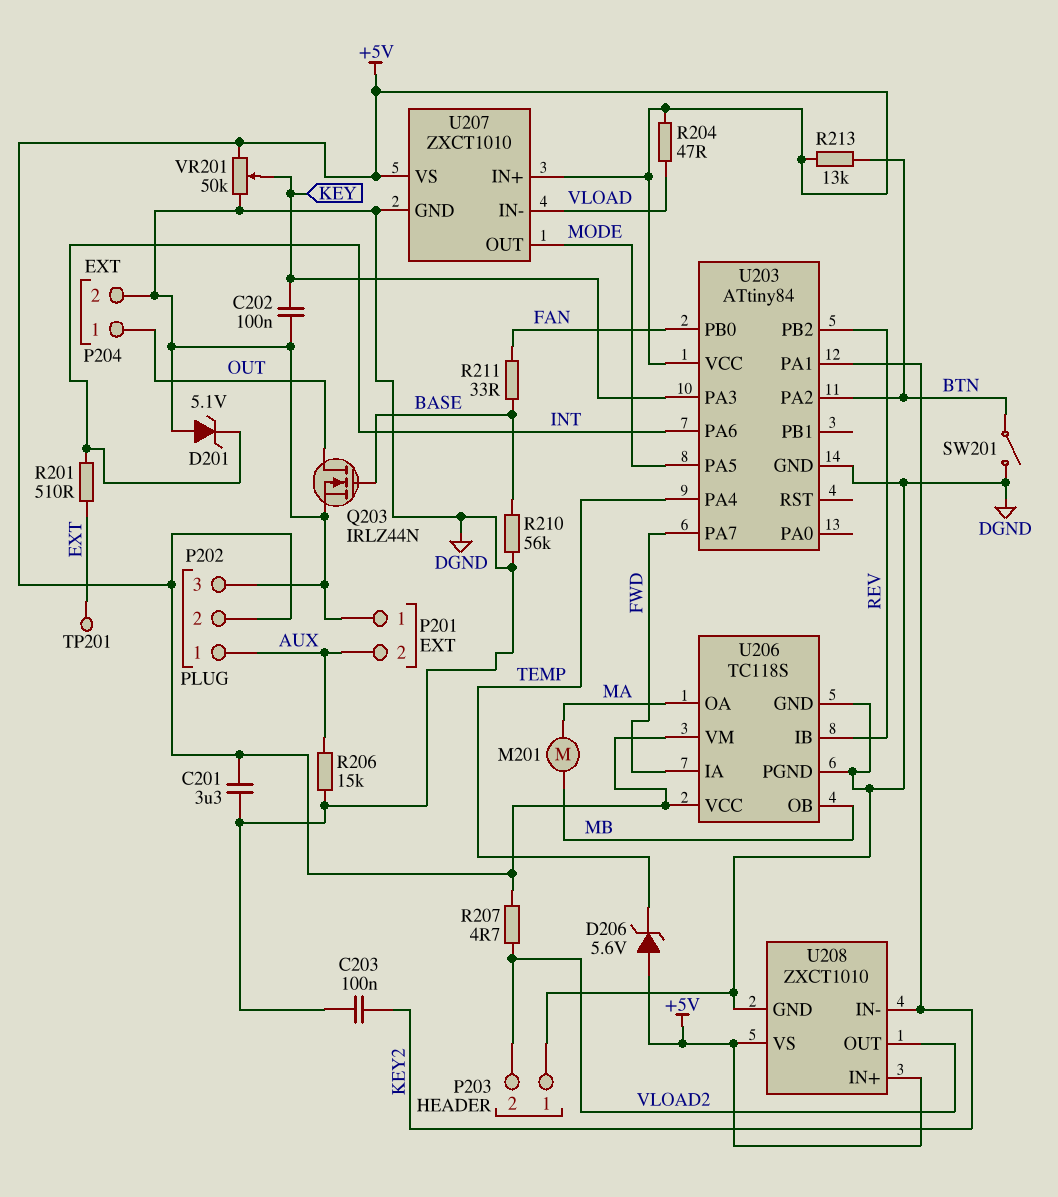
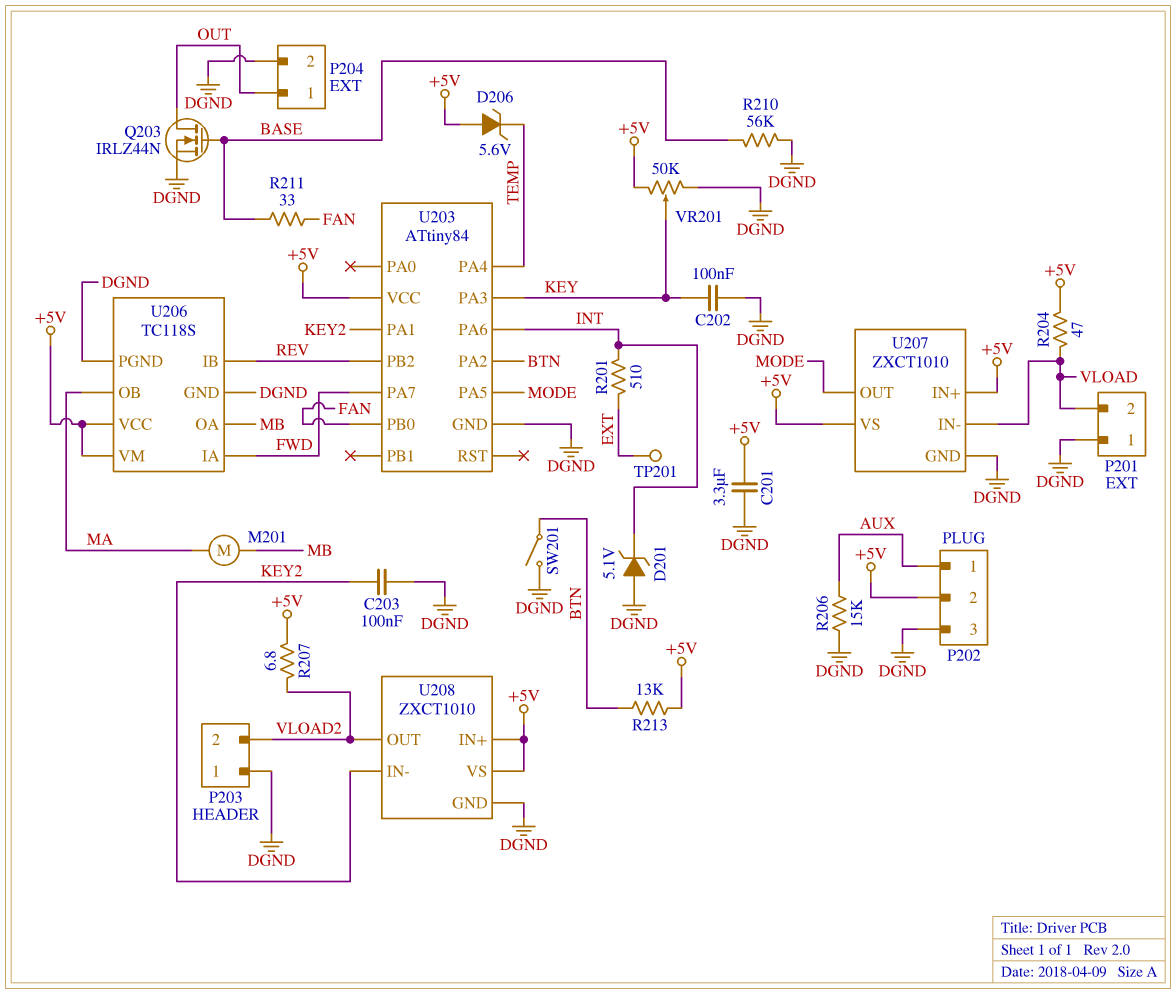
P201 pin 2: AUX -> VLOAD
R207: 4.7 (+5V, VLOAD2) -> 6.8 (+5V, VLOAD2)
U206 pin OA: MA -> MB
U206 pin OB: MB -> MA

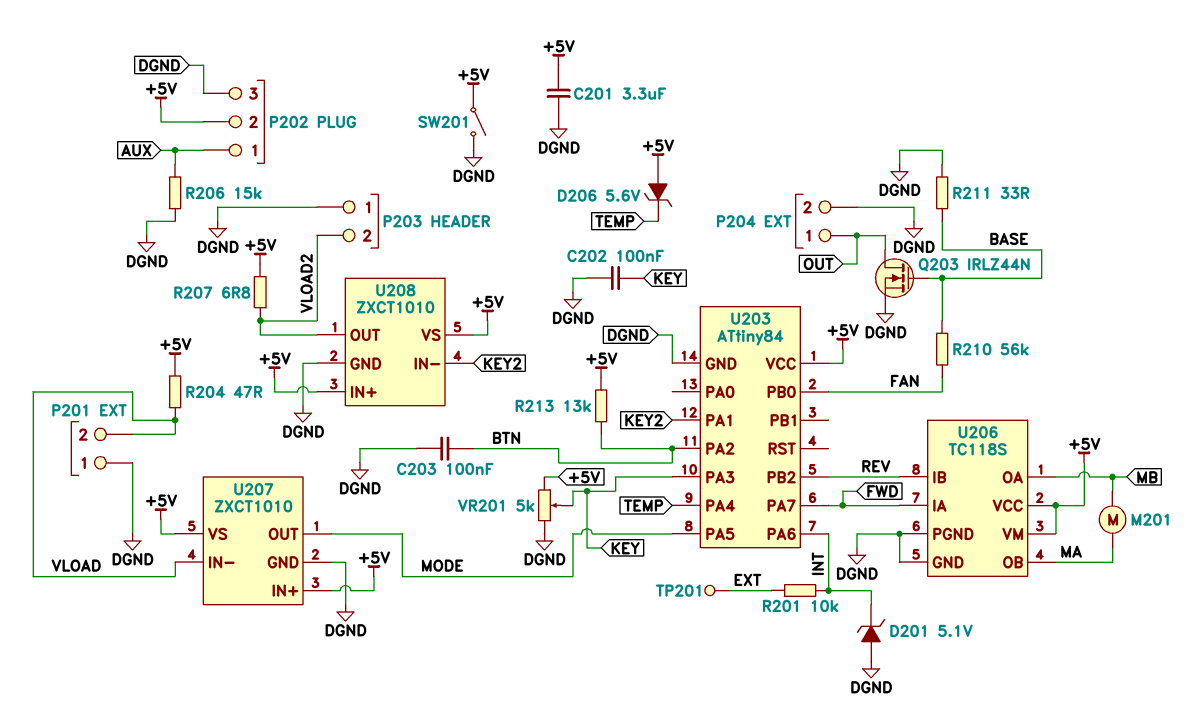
C203: 100nF (DGND, KEY2) -> 100nF (BTN, DGND)
R201: 510 (EXT, INT) -> 10k (EXT, INT)
R210: 56k (BASE, DGND) -> 56k (BASE, FAN)
R211: 33 (BASE, FAN) -> 33 (BASE, DGND)
SW201: switch (BTN, DGND) -> switch (+5V, DGND)
VR201: 50k (+5V, DGND, wiper KEY) -> 5k (+5V, DGND, wiper KEY)

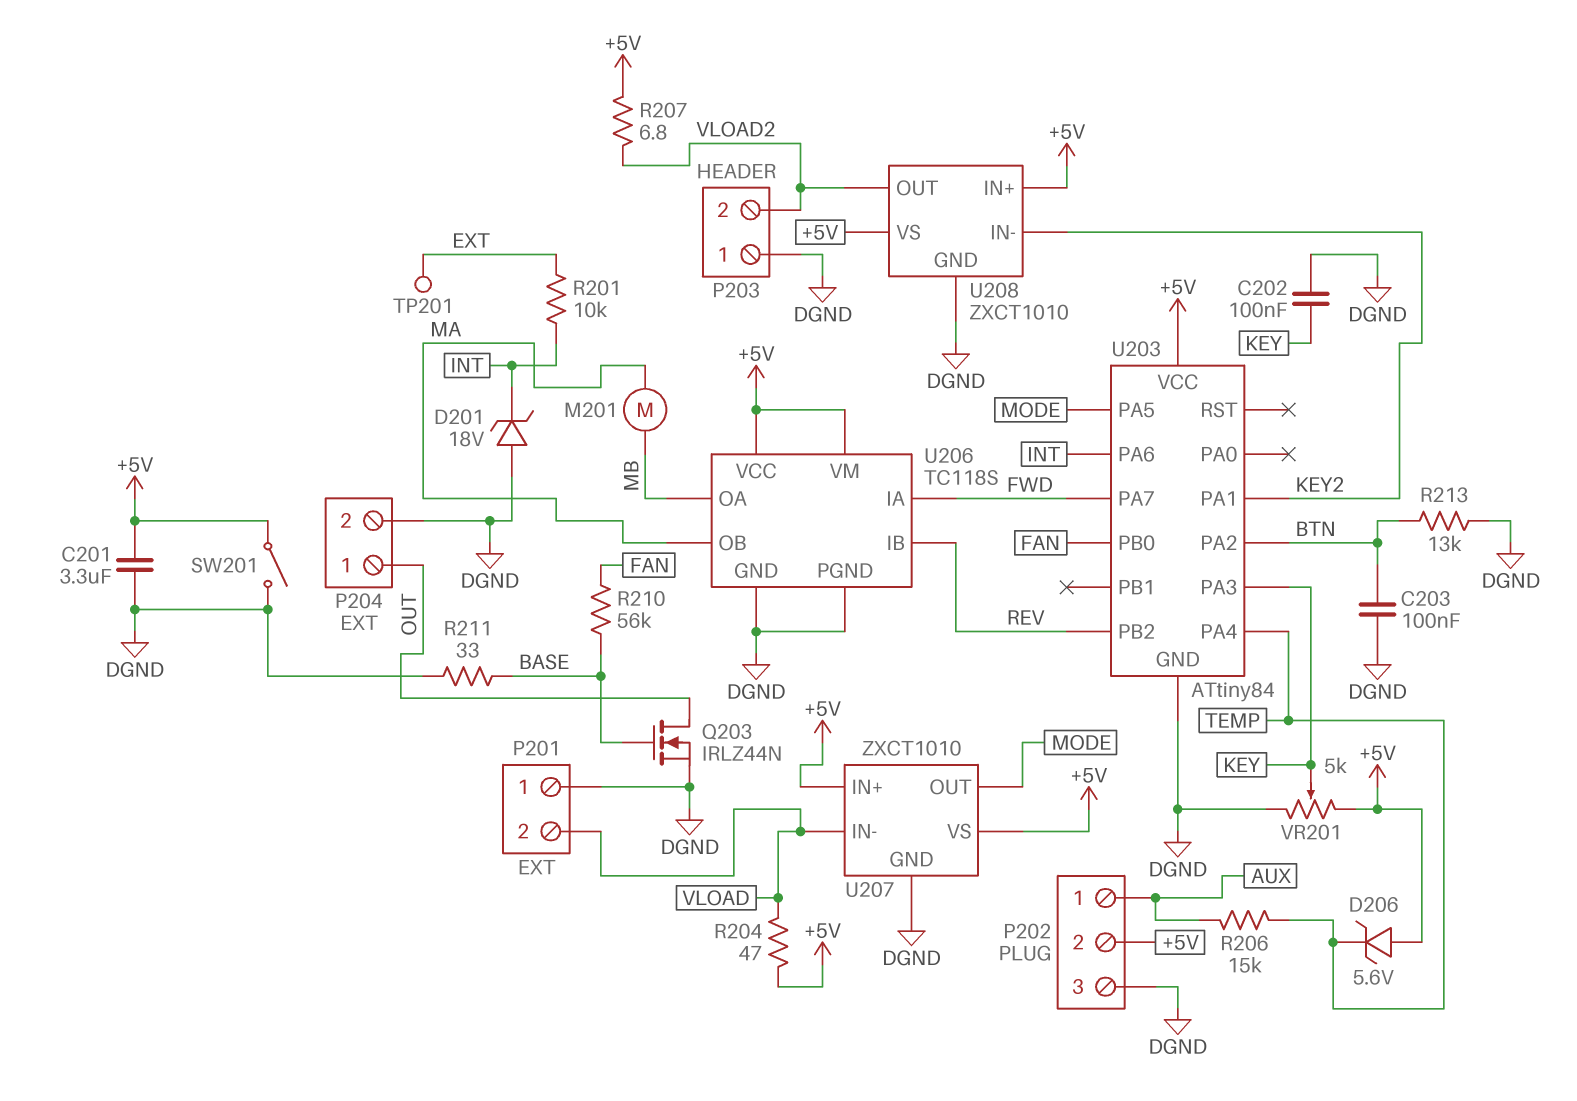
D201: zener 5.1V (A DGND, K INT) -> zener 18V (A DGND, K INT)
R206: 15k (AUX, DGND) -> 15k (AUX, TEMP)
R213: 13k (+5V, BTN) -> 13k (BTN, DGND)

